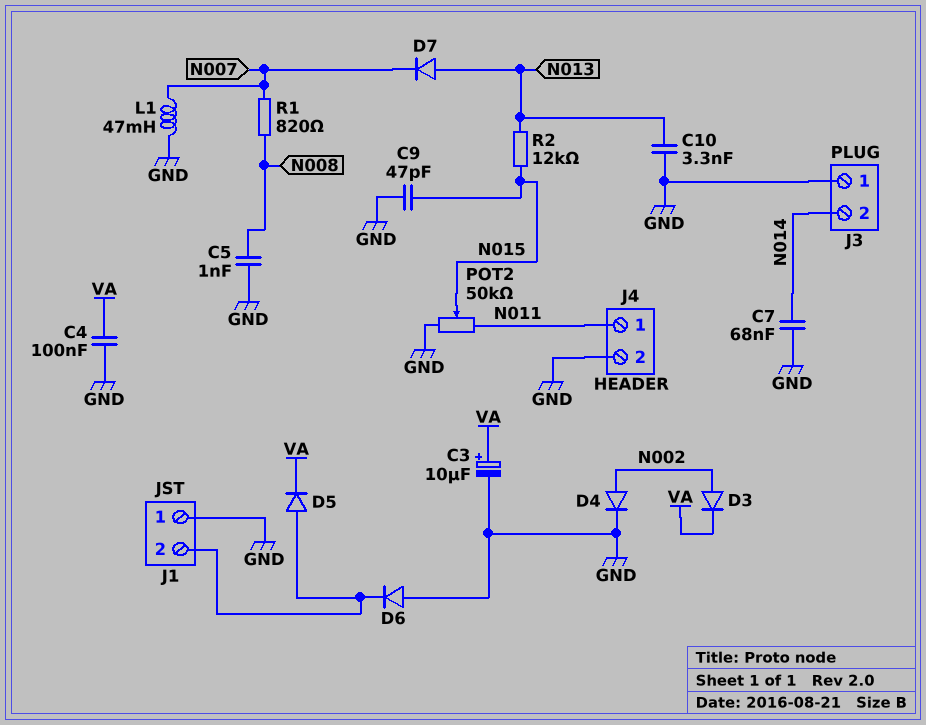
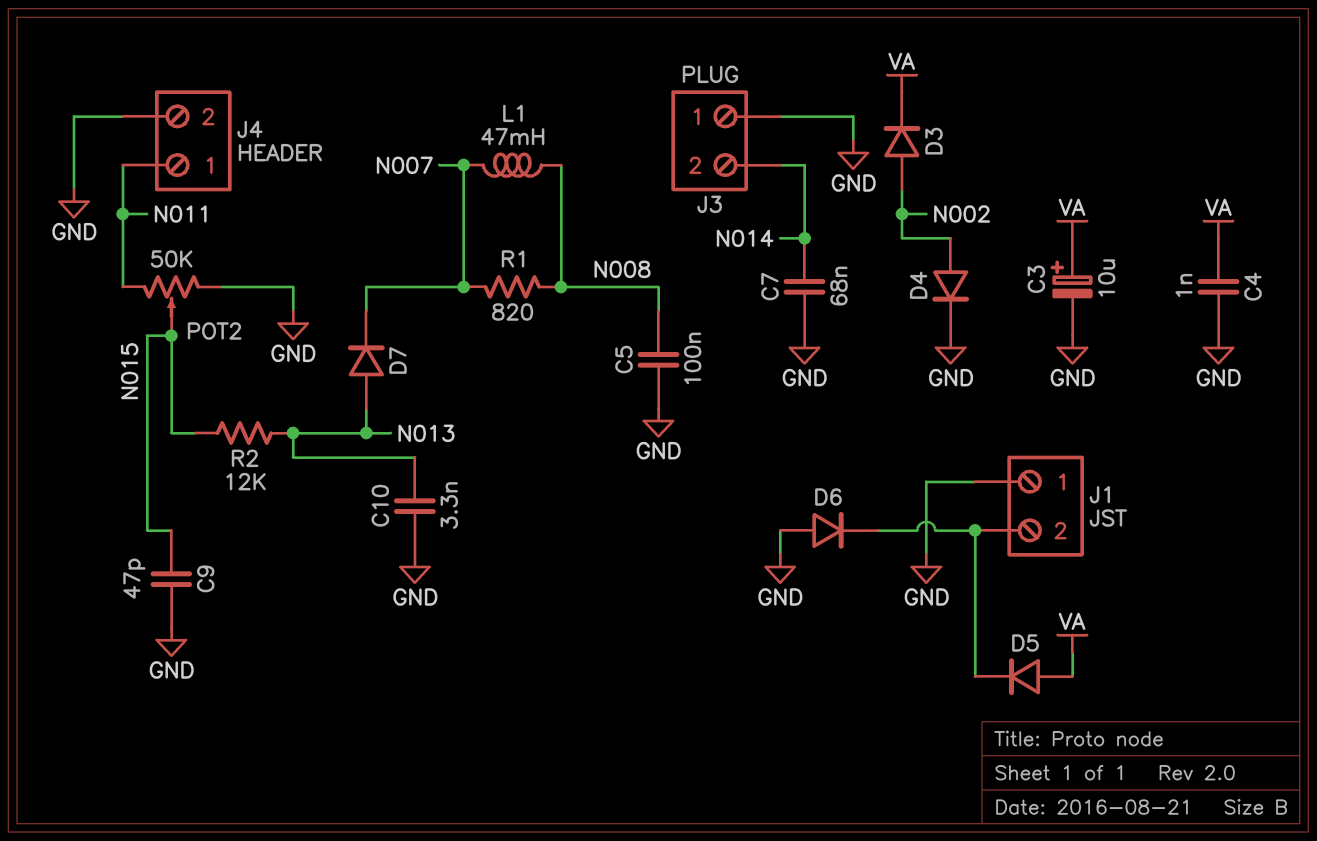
C4: 100nF (GND, VA) -> 1nF (GND, VA)
C5: 1nF (GND, N008) -> 100nF (GND, N008)
D5: diode (A J1/2, K VA) -> diode (A VA, K J1/2)
L1: 47mH (GND, N007) -> 47mH (N007, N008)

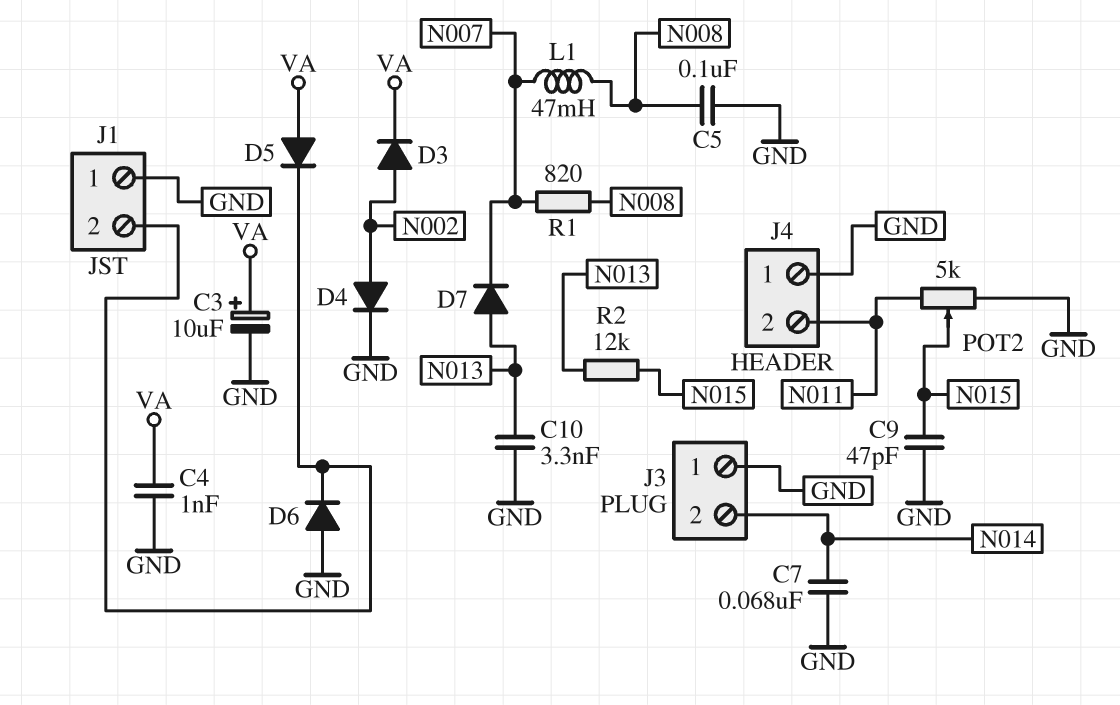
J4 pin 1: N011 -> GND
J4 pin 2: GND -> N011
POT2: 50k (GND, N011, wiper N015) -> 5k (GND, N011, wiper N015)

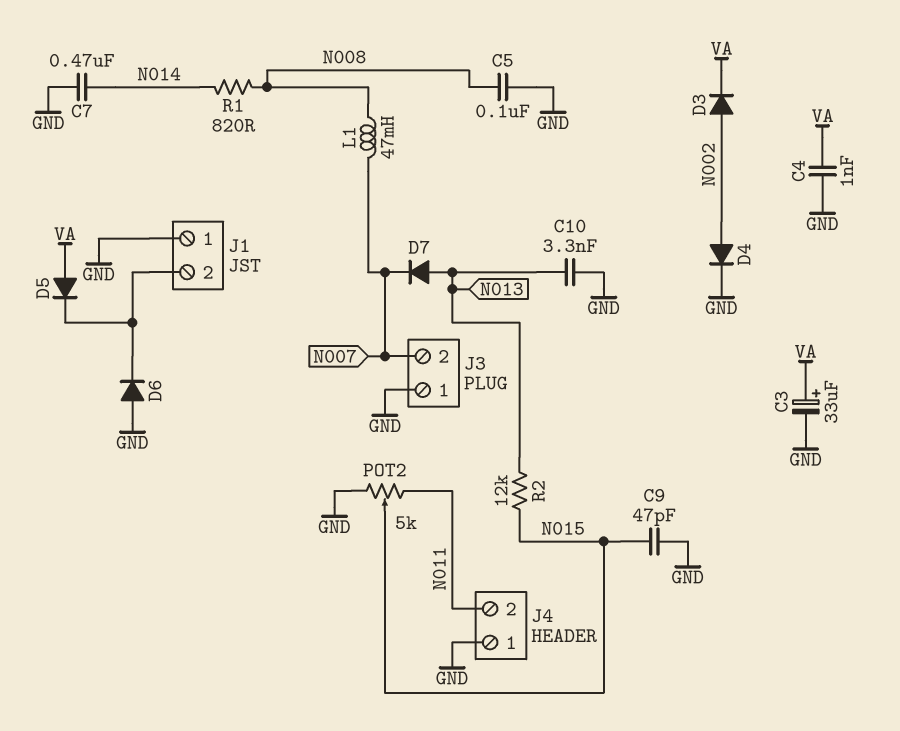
C3: 10uF (plus VA, minus GND) -> 33uF (plus VA, minus GND)
C7: 68nF (GND, N014) -> 470nF (GND, N014)
J3 pin 2: N014 -> N007
R1: 820 (N007, N008) -> 820 (N008, N014)

